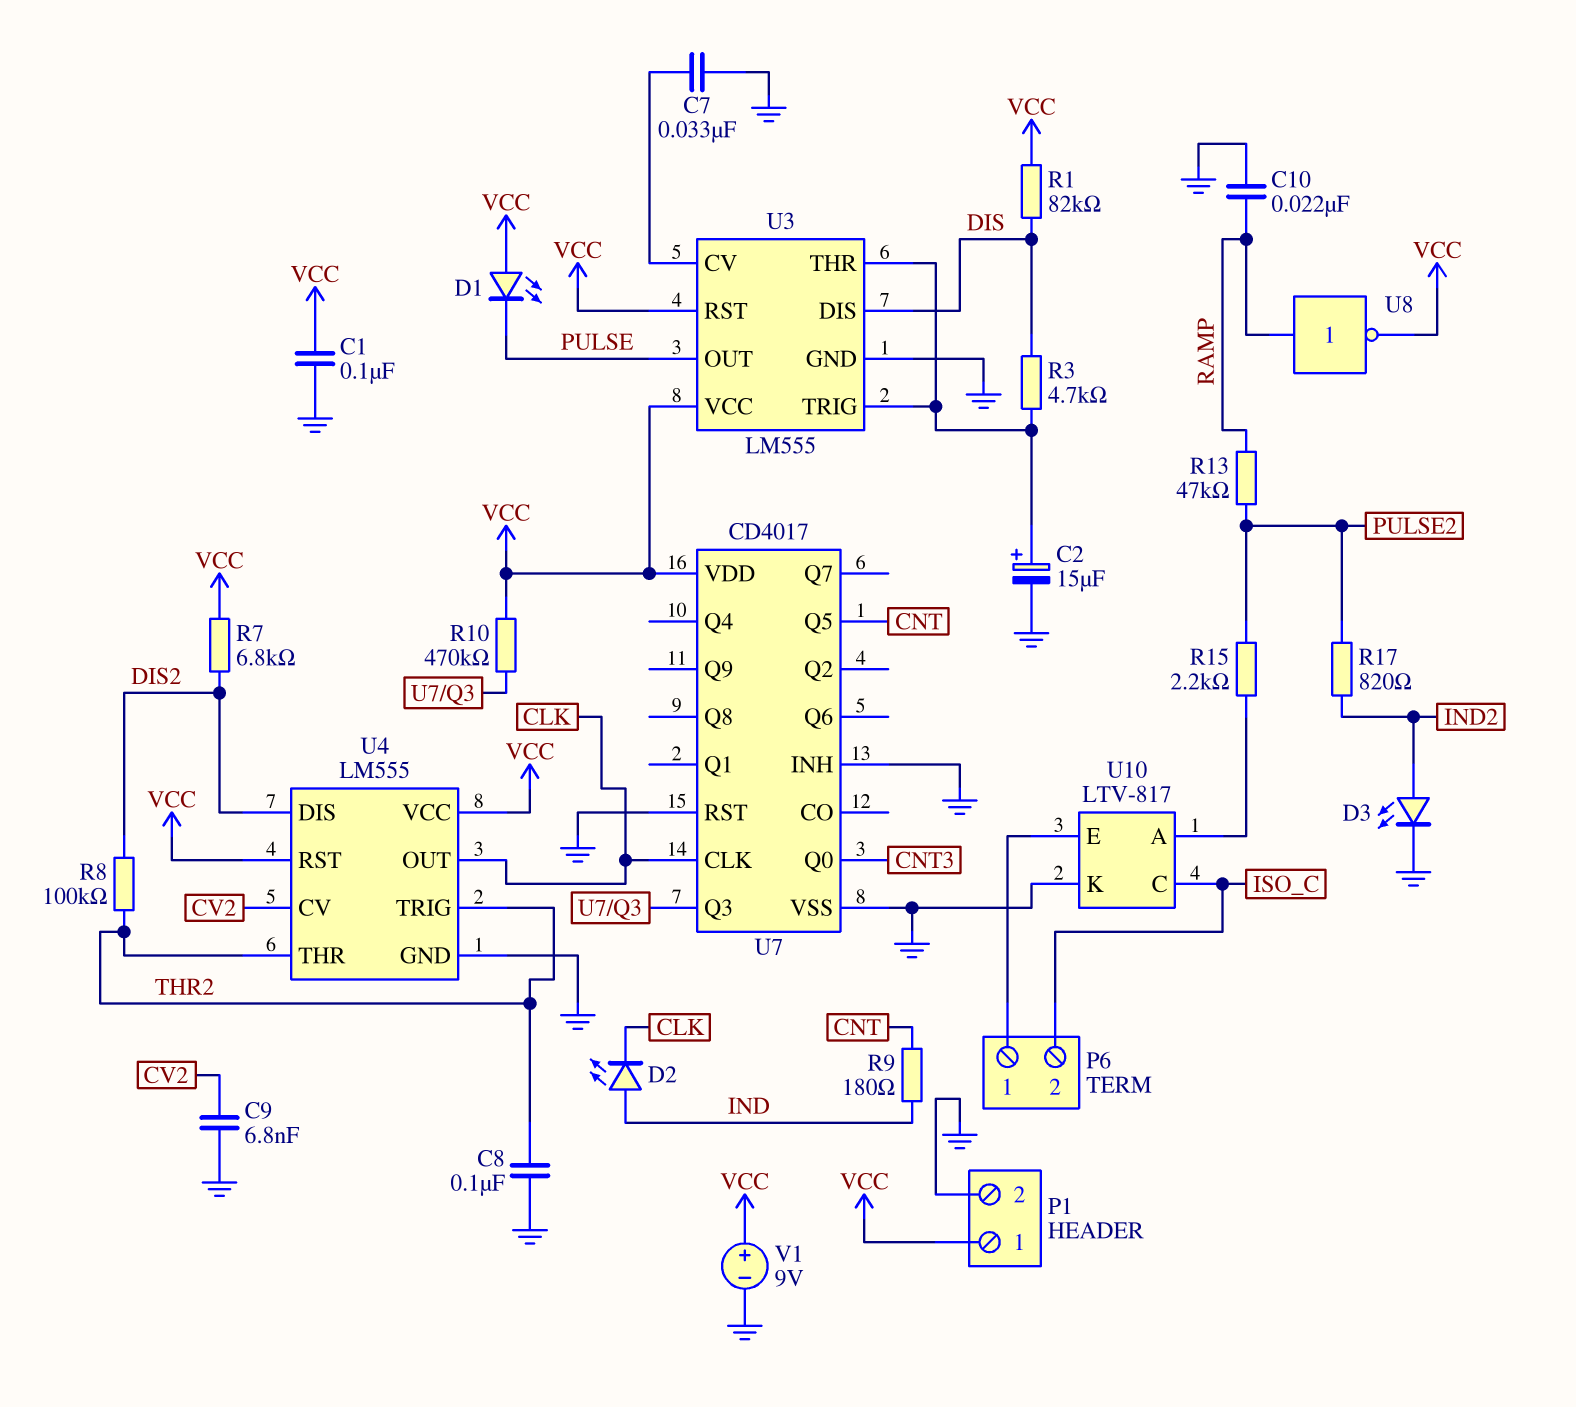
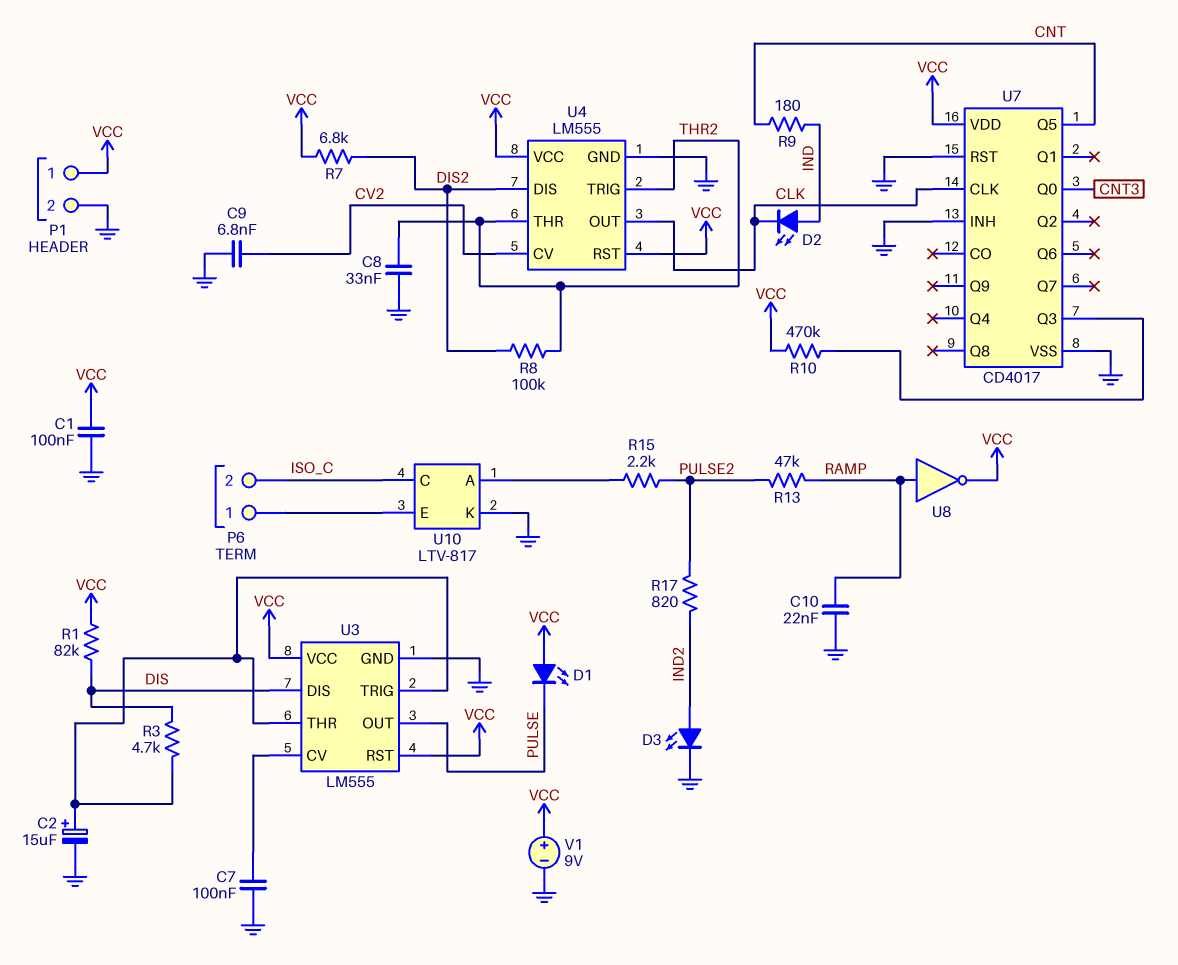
C7: 33nF (GND, U3/CV) -> 100nF (GND, U3/CV)
C8: 100nF (GND, THR2) -> 33nF (GND, THR2)

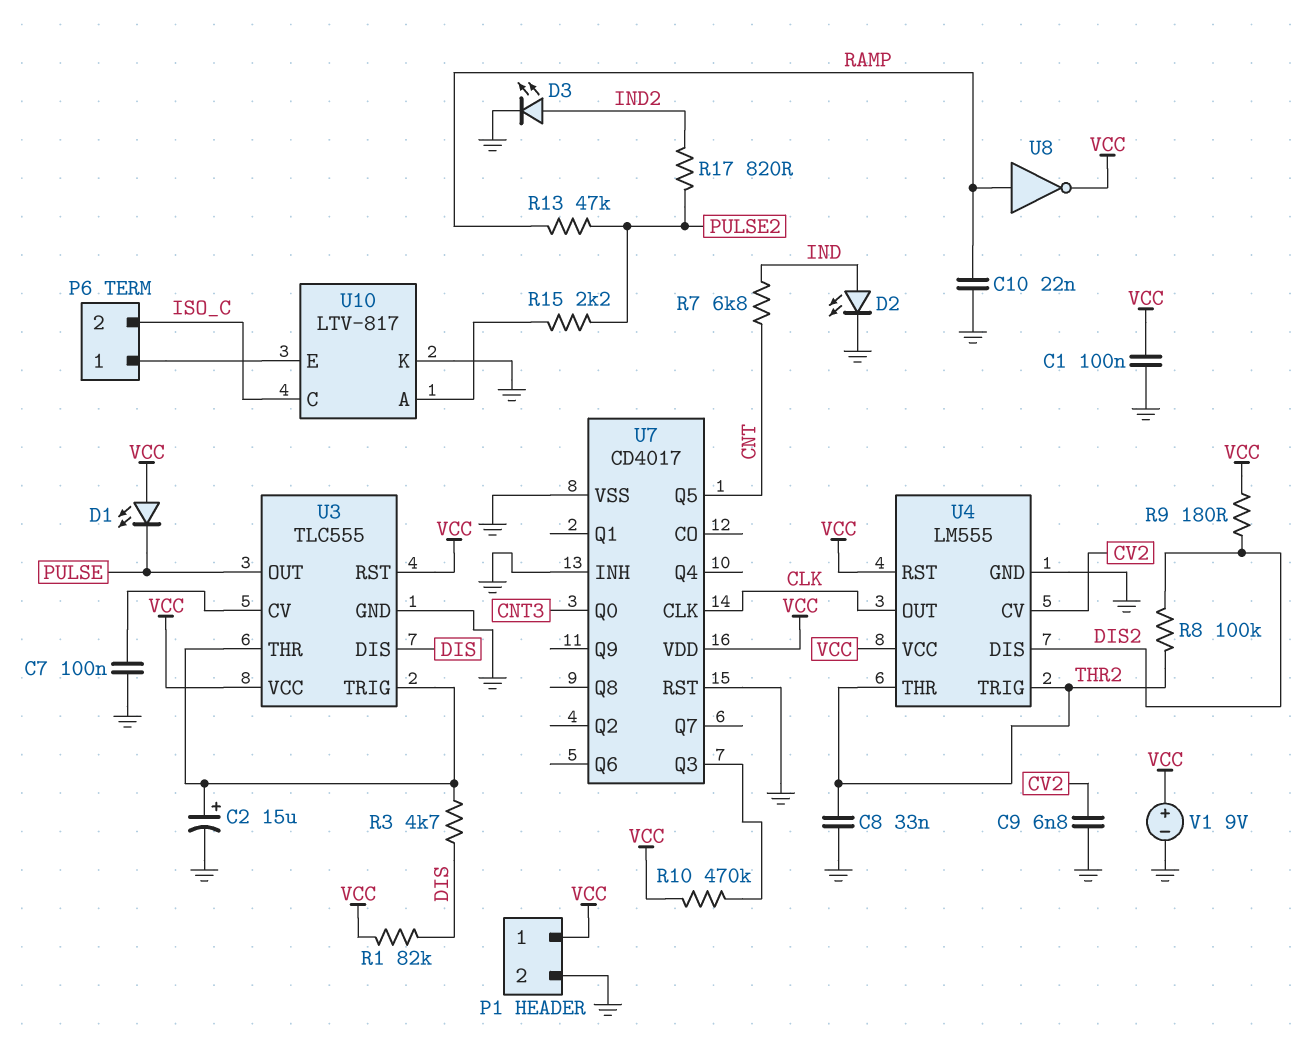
D2: LED (A IND, K CLK) -> LED (A IND, K GND)
R7: 6.8k (DIS2, VCC) -> 6.8k (CNT, IND)
R9: 180 (CNT, IND) -> 180 (DIS2, VCC)
U3: LM555 -> TLC555

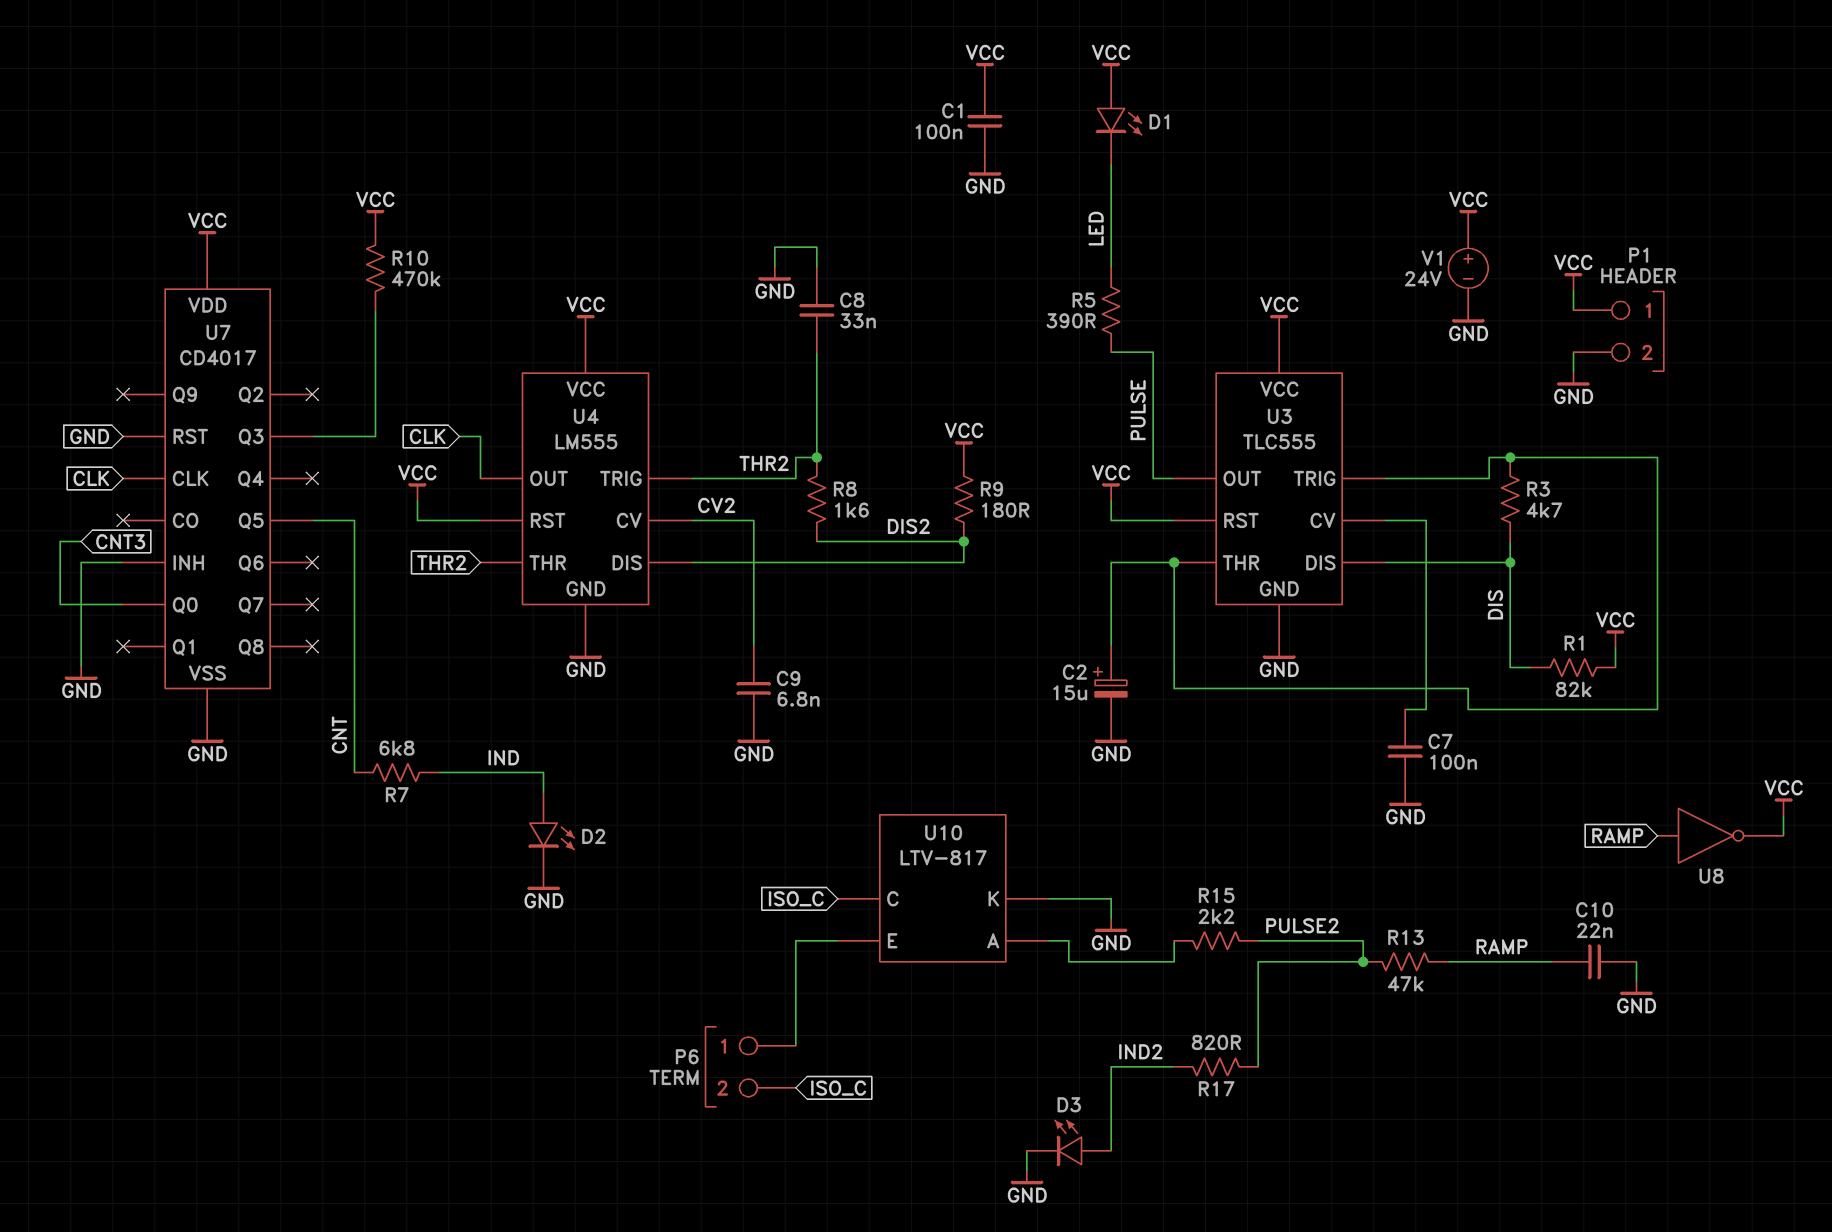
D1: LED (A VCC, K PULSE) -> LED (A VCC, K LED)
R5: none -> 390 (LED, PULSE)
R8: 100k (DIS2, THR2) -> 1.6k (DIS2, THR2)
V1: 9V (plus VCC, minus GND) -> 24V (plus VCC, minus GND)

